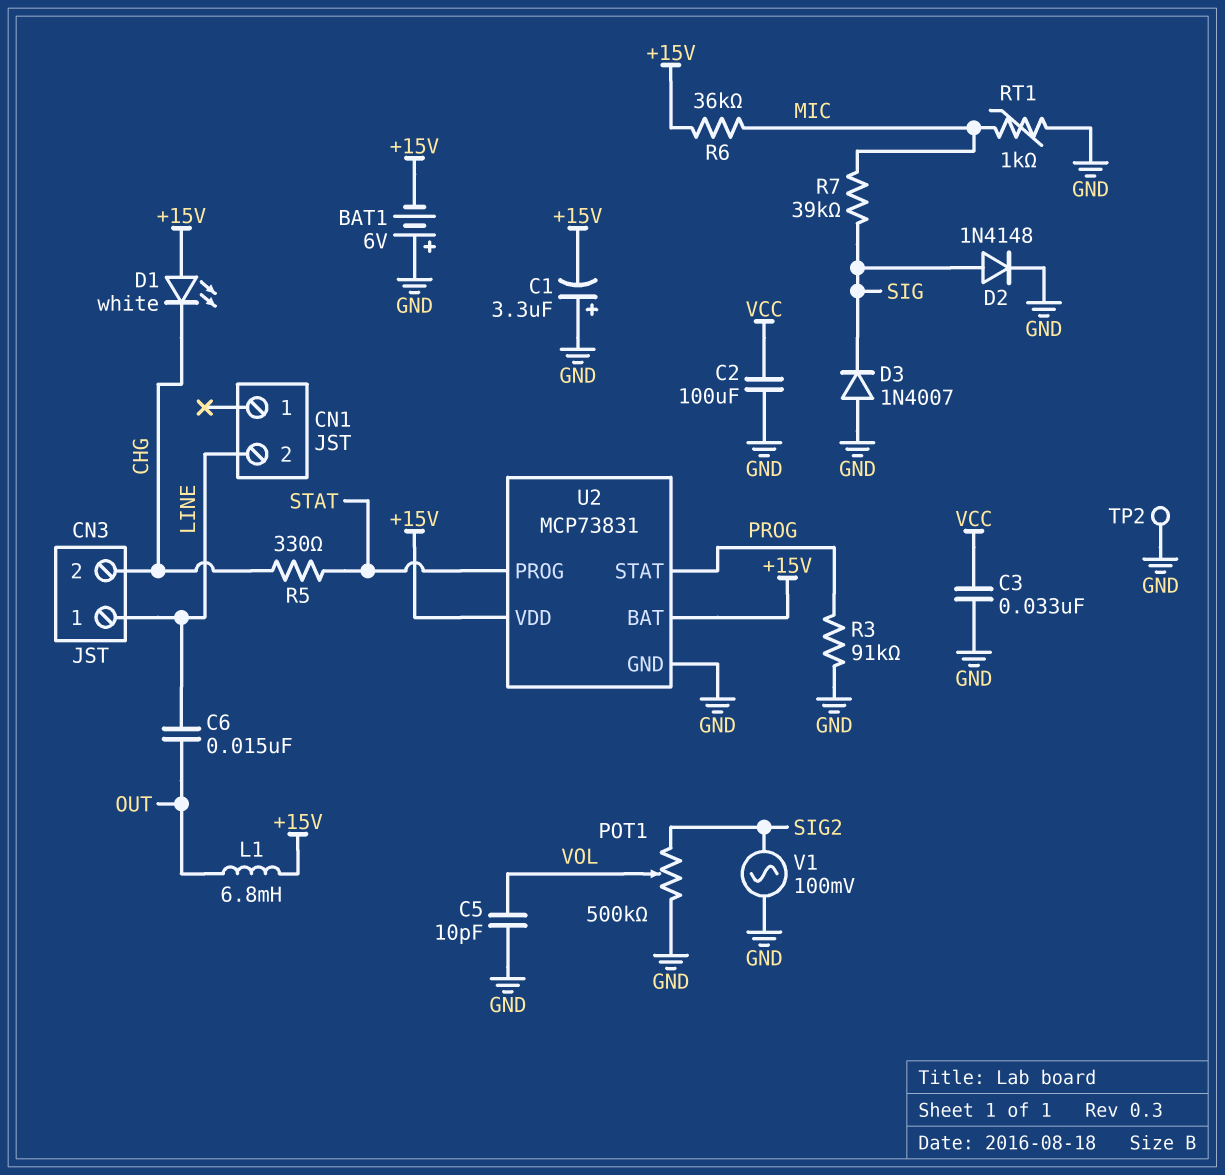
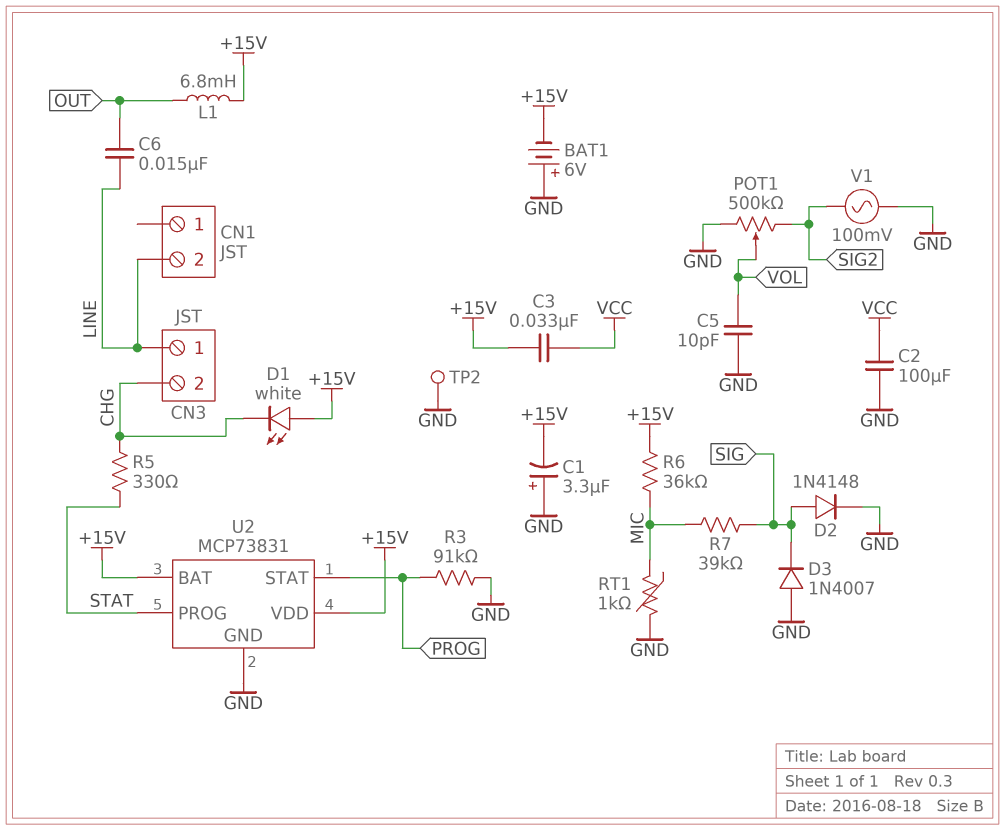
C3: 33nF (GND, VCC) -> 33nF (+15V, VCC)

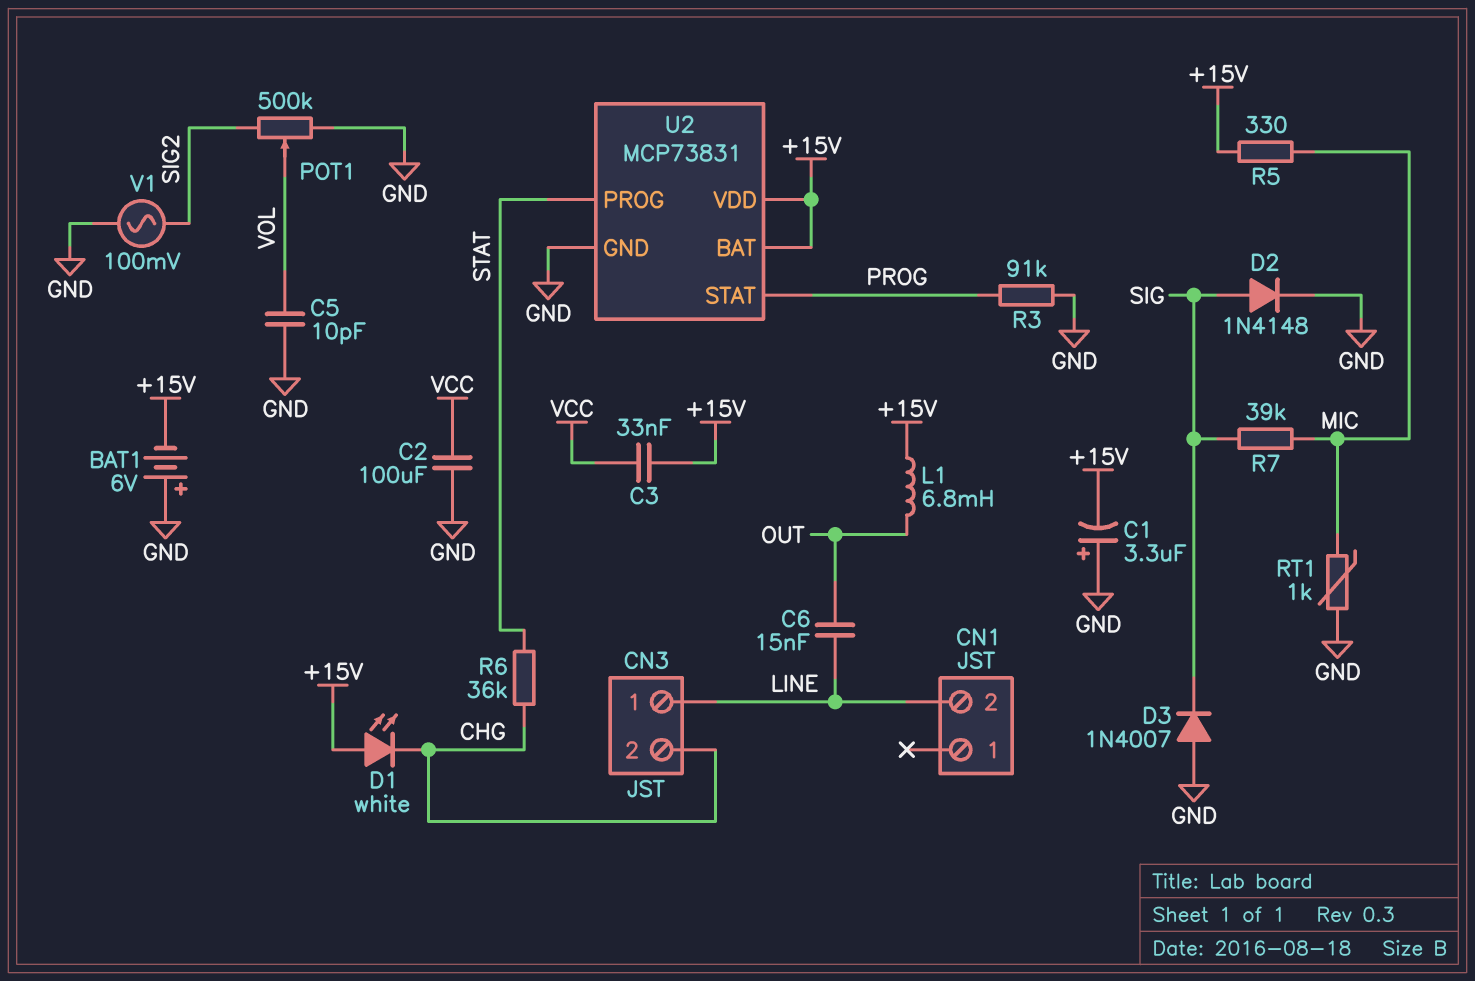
R5: 330 (CHG, STAT) -> 330 (+15V, MIC)
R6: 36k (+15V, MIC) -> 36k (CHG, STAT)
TP2: test point (GND) -> none

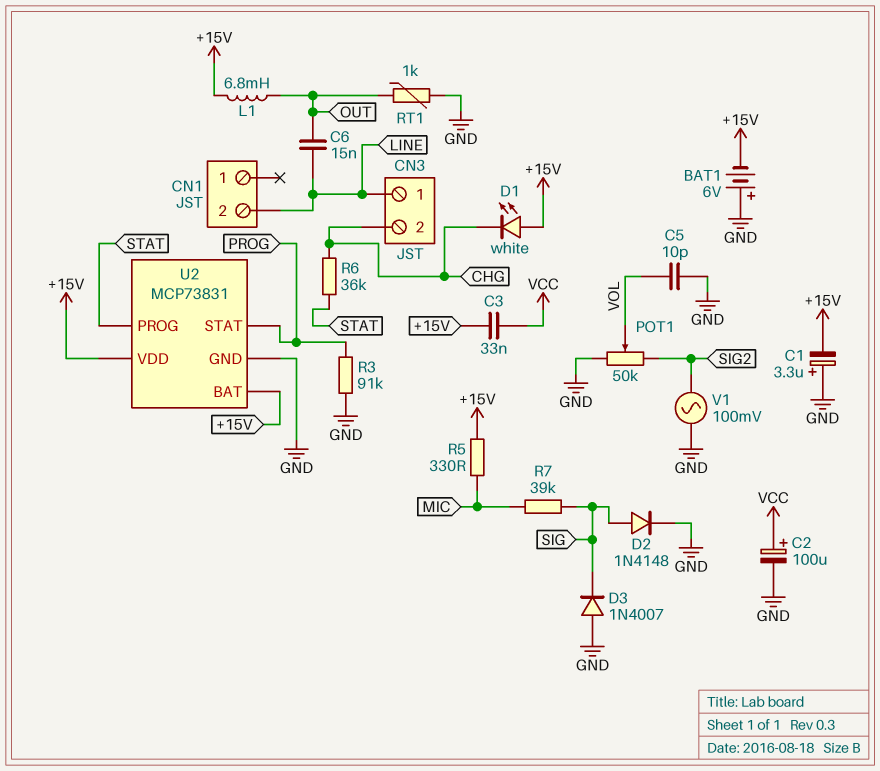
C2: 100uF (GND, VCC) -> 100uF (plus VCC, minus GND)
POT1: 500k (GND, SIG2, wiper VOL) -> 50k (GND, SIG2, wiper VOL)
RT1: 1k (GND, MIC) -> 1k (GND, OUT)

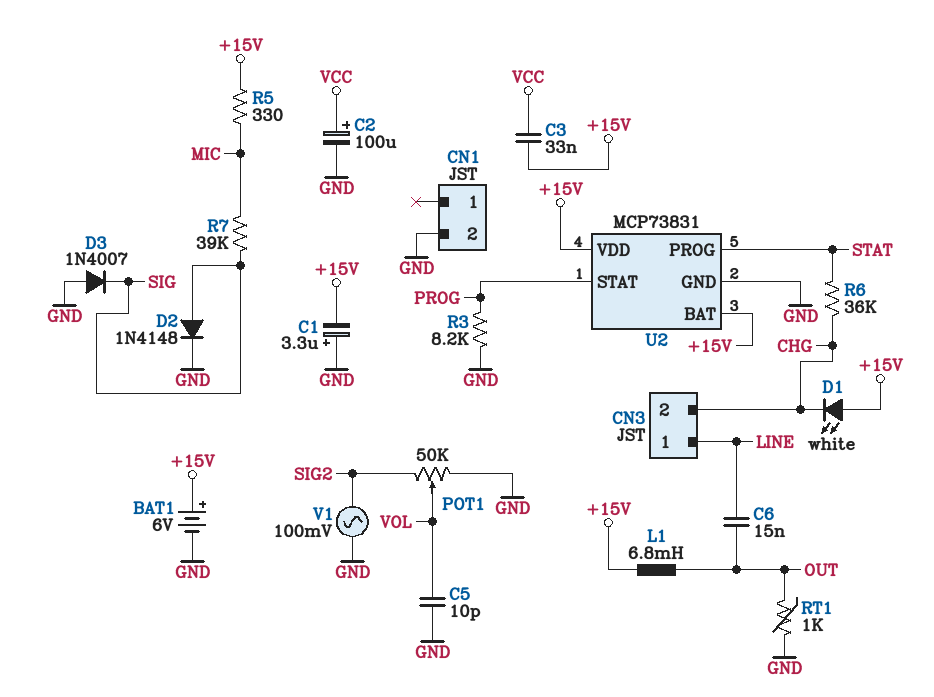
BAT1: 6V (plus GND, minus +15V) -> 6V (plus +15V, minus GND)
CN1 pin 2: LINE -> GND
R3: 91k (GND, PROG) -> 8.2k (GND, PROG)

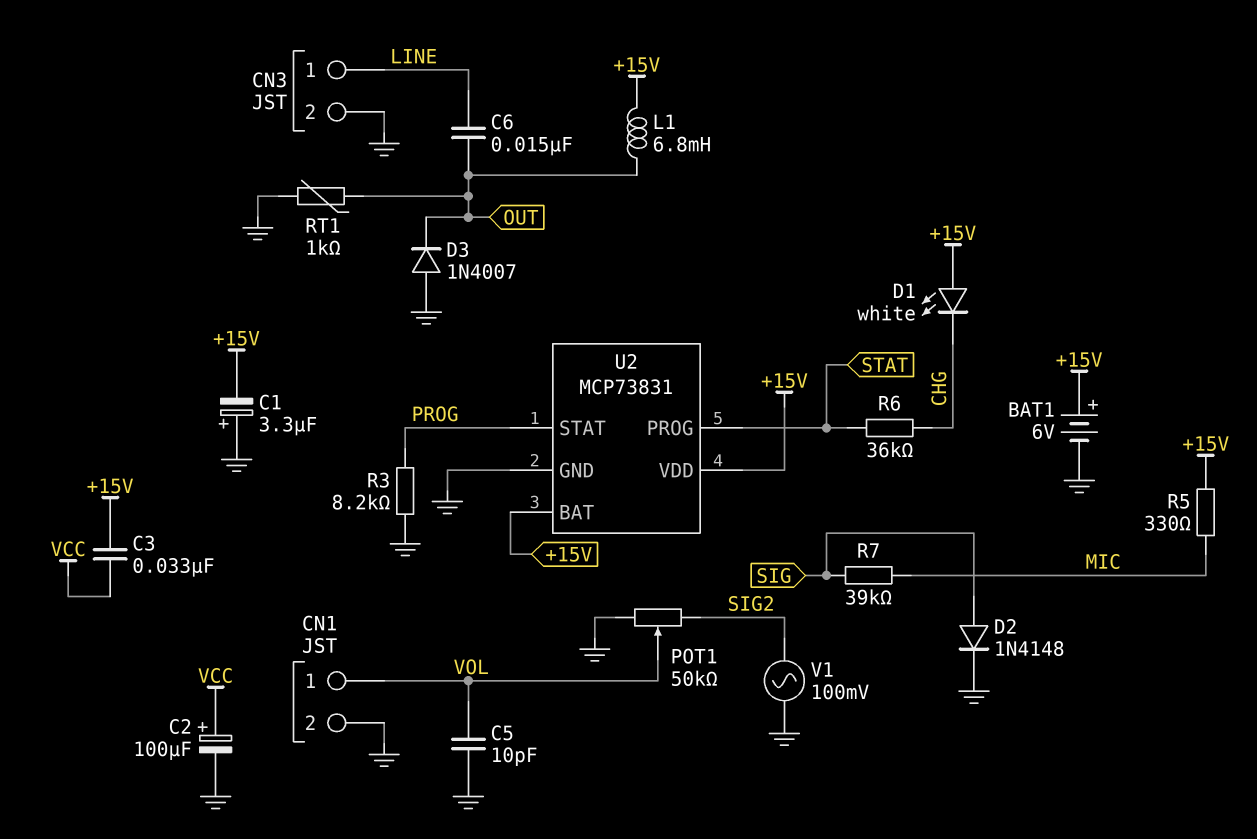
CN1 pin 1: none -> VOL
CN3 pin 2: CHG -> GND
D3: diode 1N4007 (A GND, K SIG) -> diode 1N4007 (A GND, K OUT)

